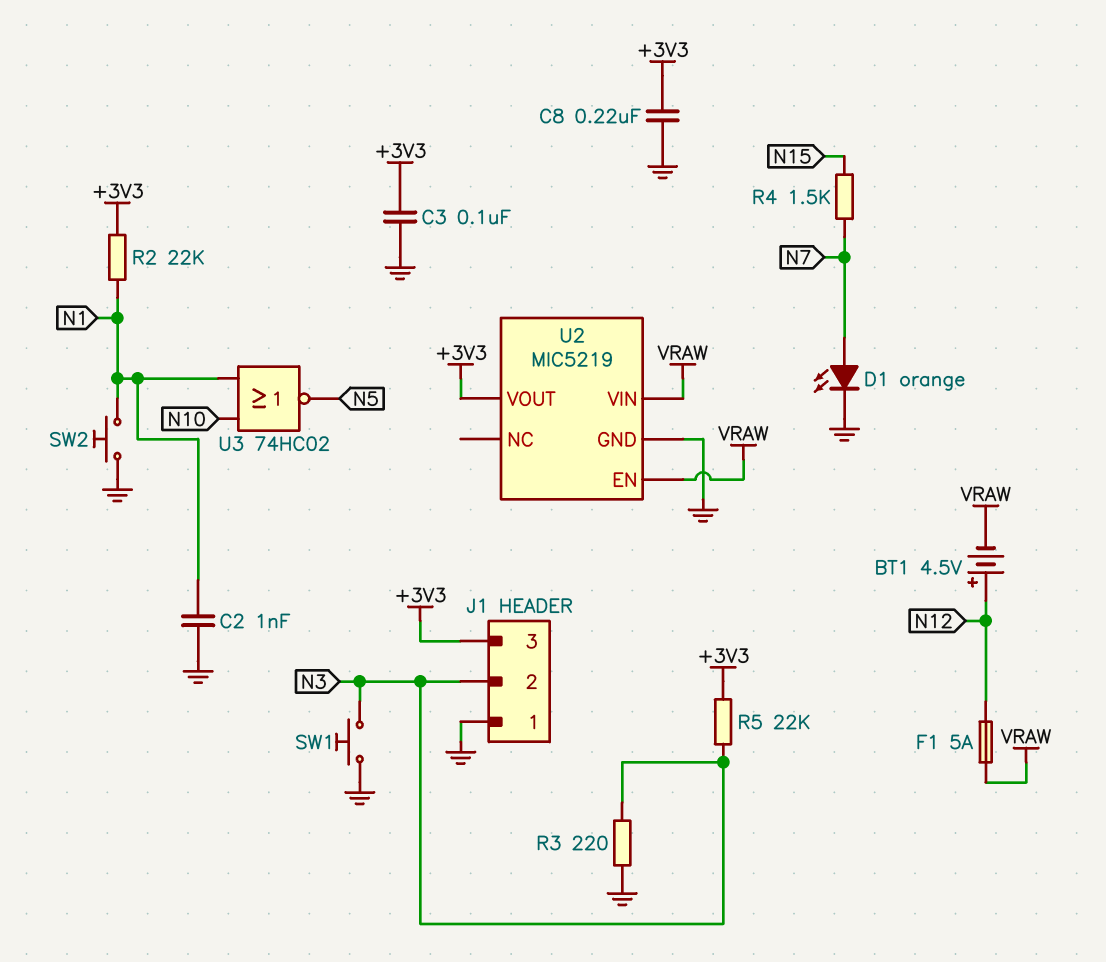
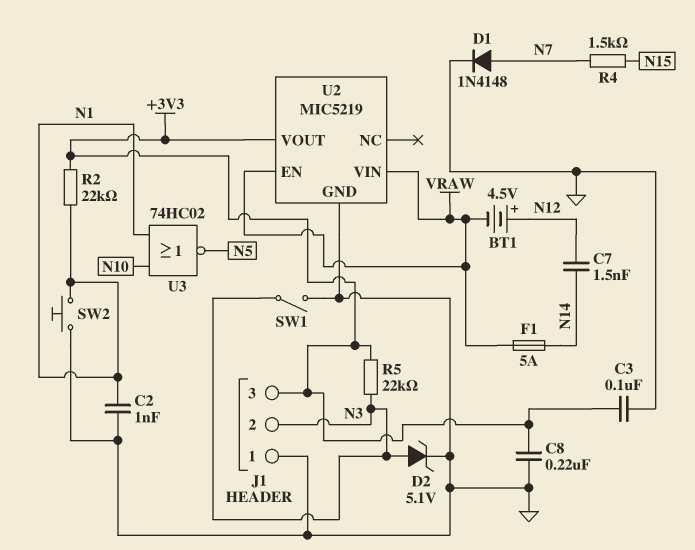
C7: none -> 1.5nF (N12, N14)
D1: LED orange (A N7, K GND) -> diode 1N4148 (A N7, K GND)
D2: none -> zener 5.1V (A N3, K GND)
F1: 5A (N12, VRAW) -> 5A (N14, VRAW)
R3: 220 (GND, N3) -> none
SW1: button (GND, N3) -> switch (GND, N3)

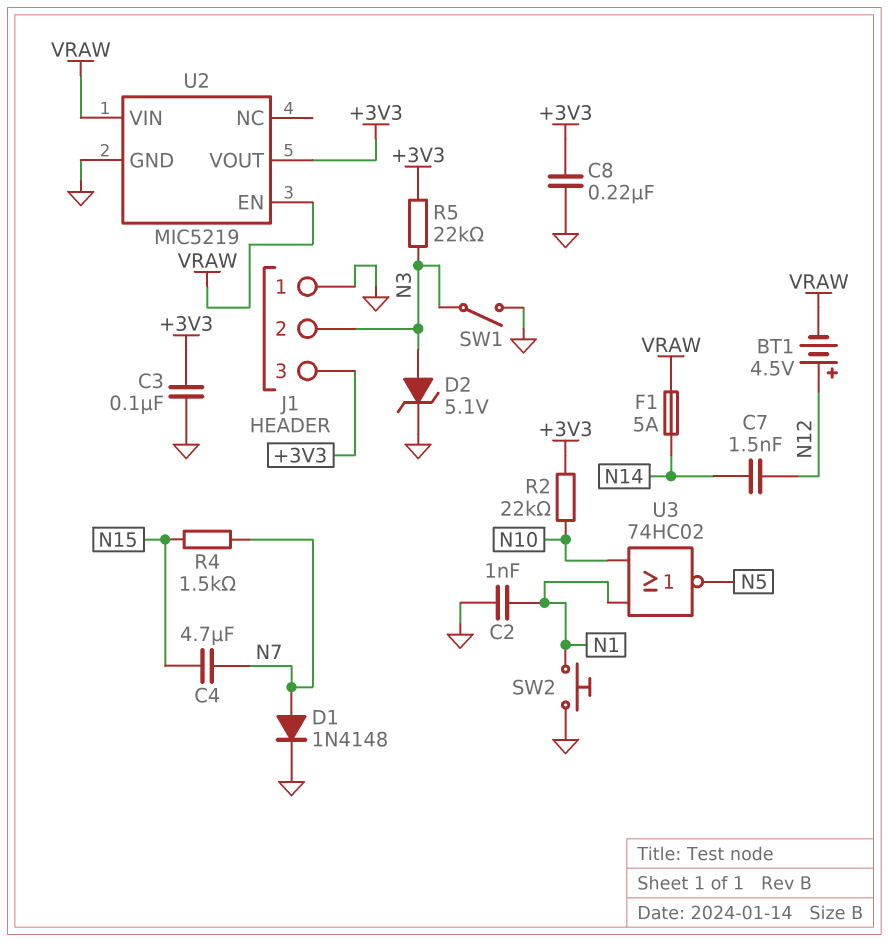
C4: none -> 4.7uF (N7, N15)
R2: 22k (+3V3, N1) -> 22k (+3V3, N10)

